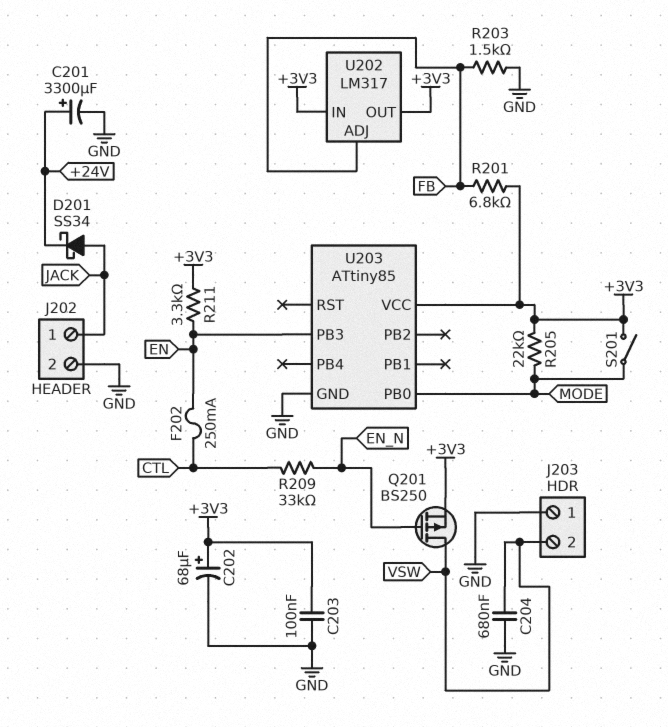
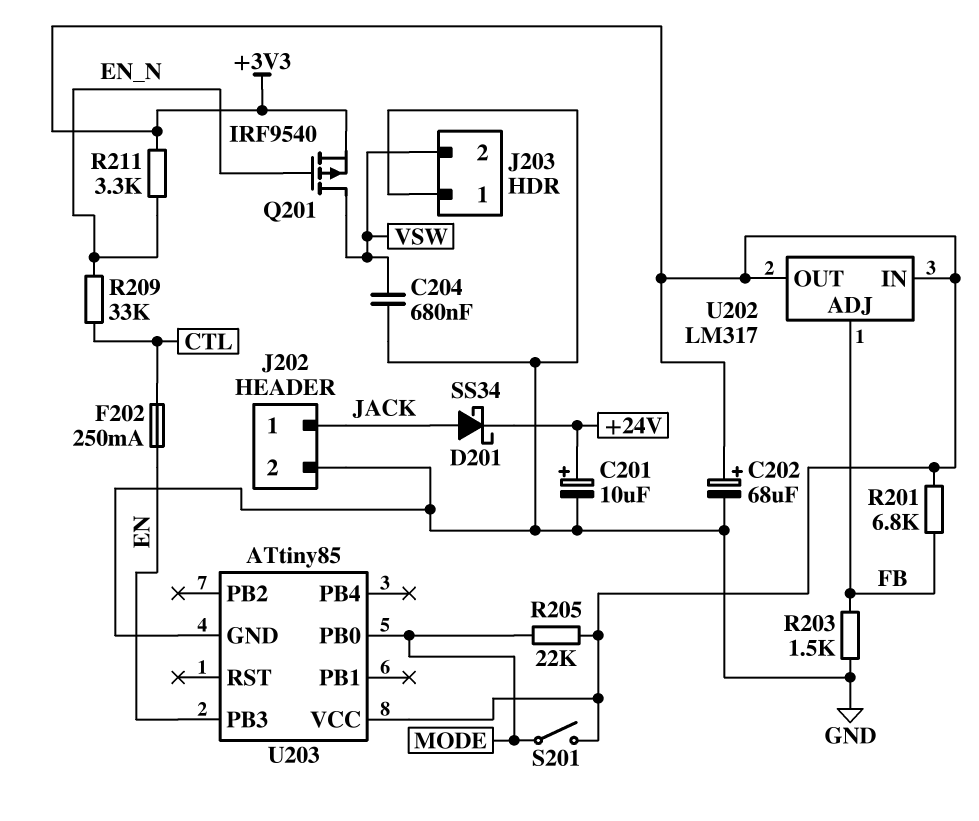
C201: 3300uF (plus +24V, minus GND) -> 10uF (plus +24V, minus GND)
C203: 100nF (+3V3, GND) -> none
Q201: PMOS BS250 (G EN_N, D VSW, S +3V3) -> PMOS IRF9540 (G EN_N, D VSW, S +3V3)
R211: 3.3k (+3V3, EN) -> 3.3k (+3V3, EN_N)

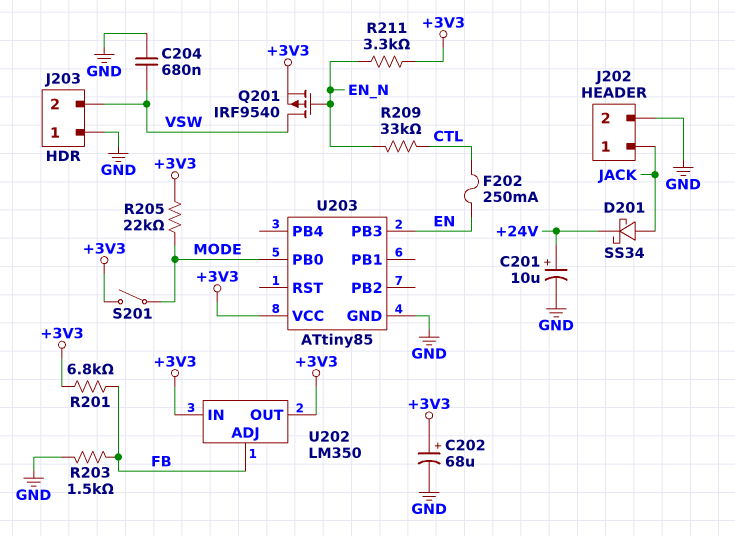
U202: LM317 -> LM350

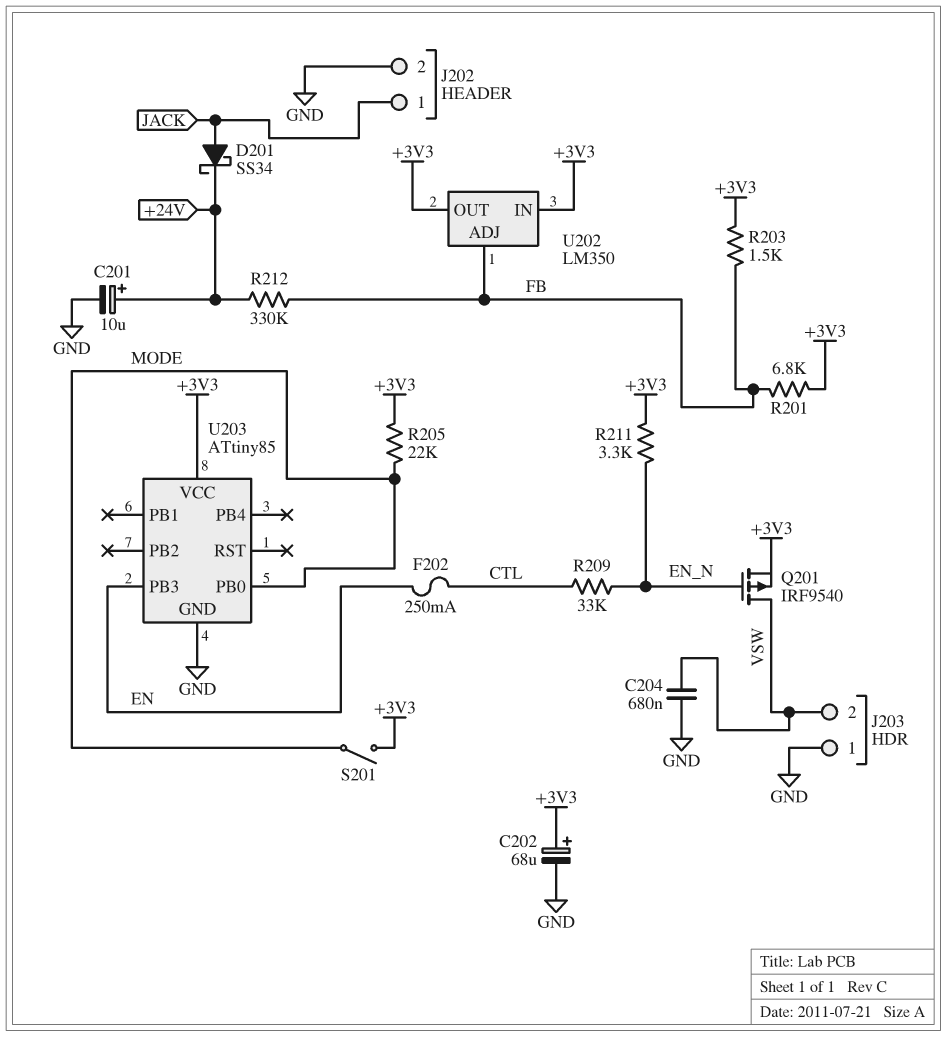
R203: 1.5k (FB, GND) -> 1.5k (+3V3, FB)
R212: none -> 330k (+24V, FB)

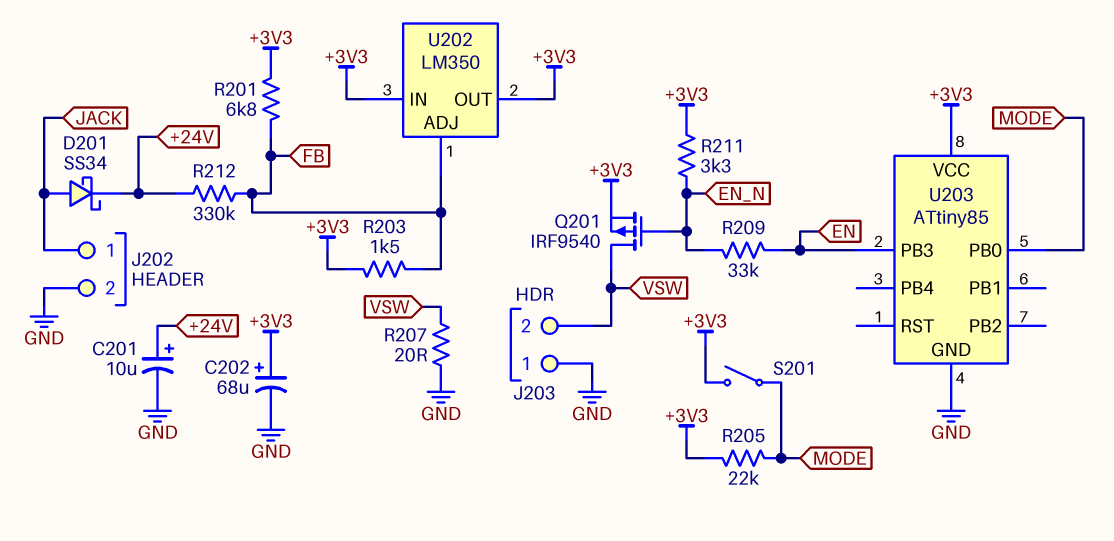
C204: 680nF (GND, VSW) -> none
F202: 250mA (CTL, EN) -> none
R207: none -> 20 (GND, VSW)
R209: 33k (CTL, EN_N) -> 33k (EN, EN_N)

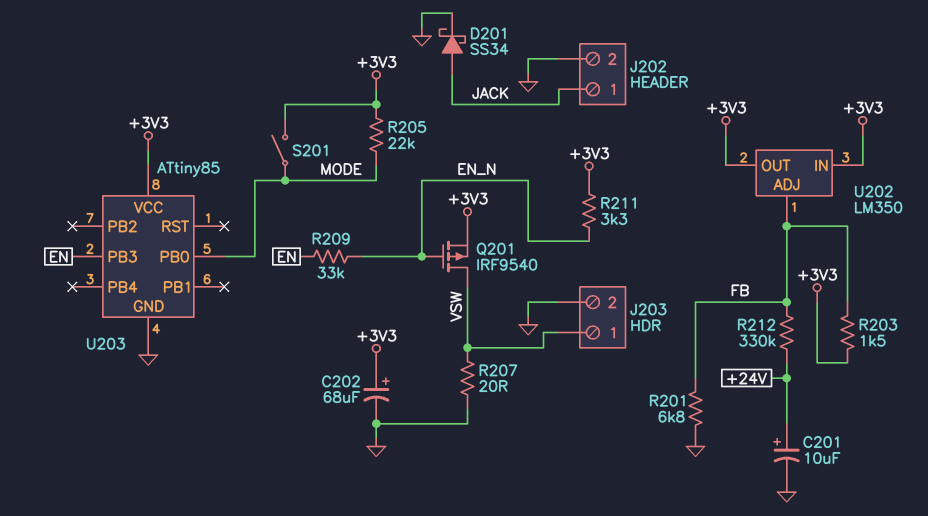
D201: schottky SS34 (A JACK, K +24V) -> schottky SS34 (A JACK, K GND)
J203 pin 1: GND -> VSW
J203 pin 2: VSW -> GND
R201: 6.8k (+3V3, FB) -> 6.8k (FB, GND)

